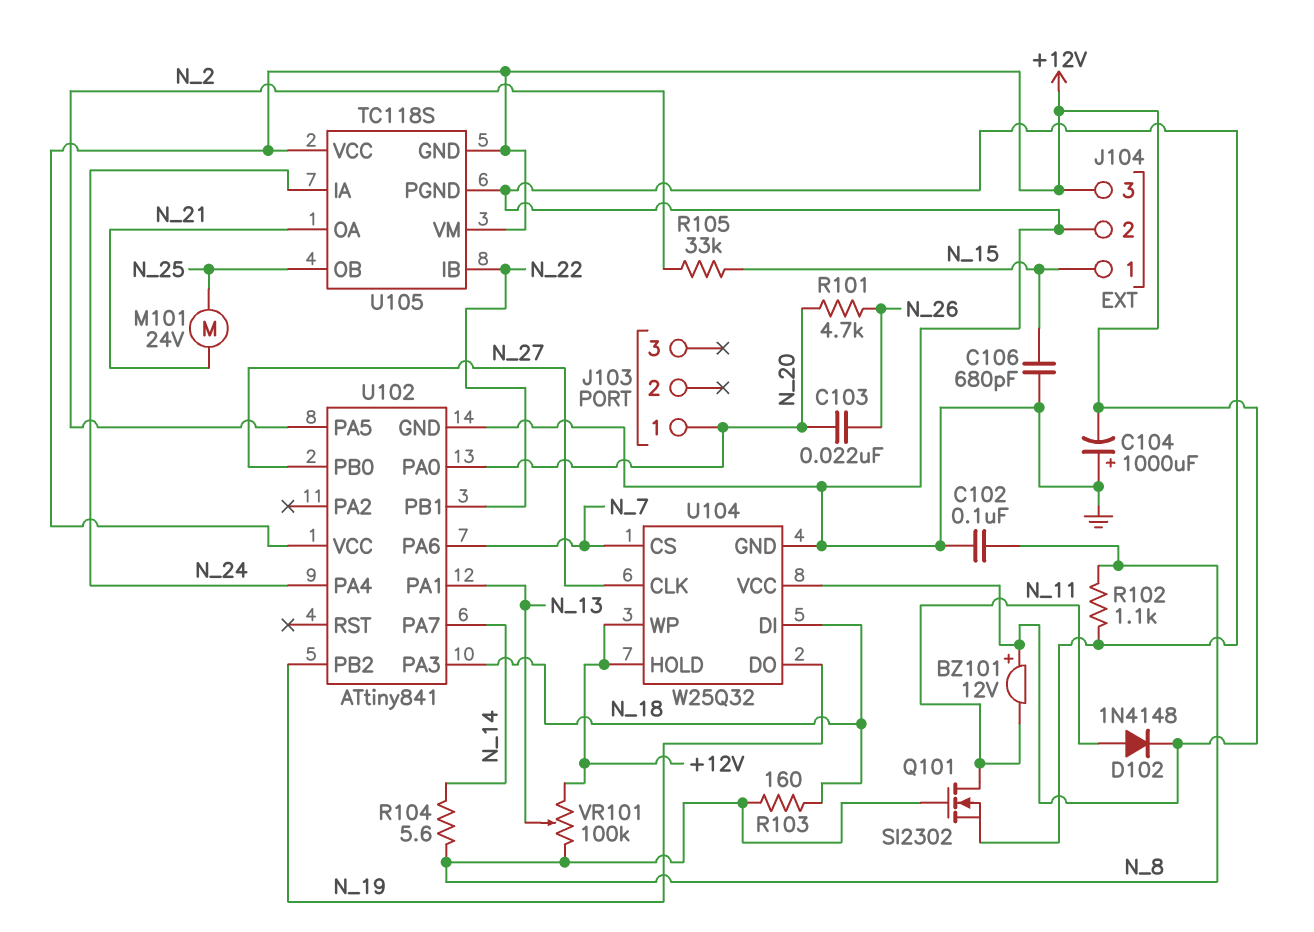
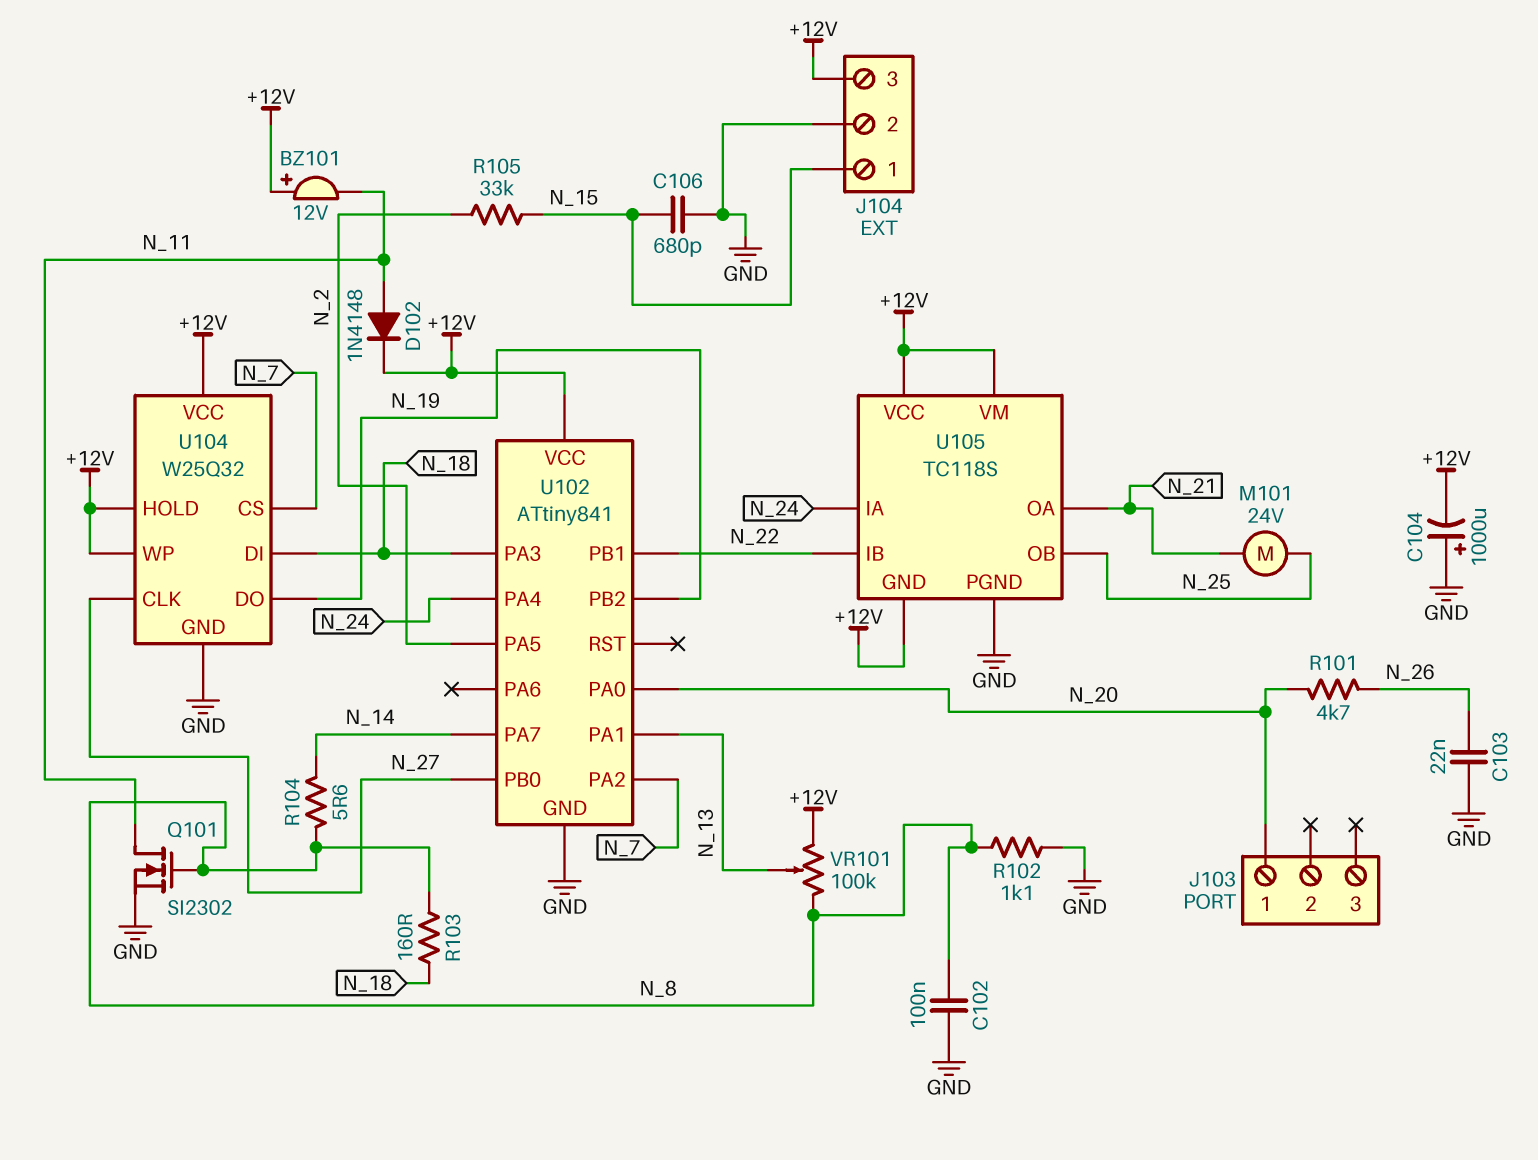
C103: 22nF (N_20, N_26) -> 22nF (GND, N_26)
U102 pin PA2: none -> N_7
U102 pin PA6: N_7 -> none

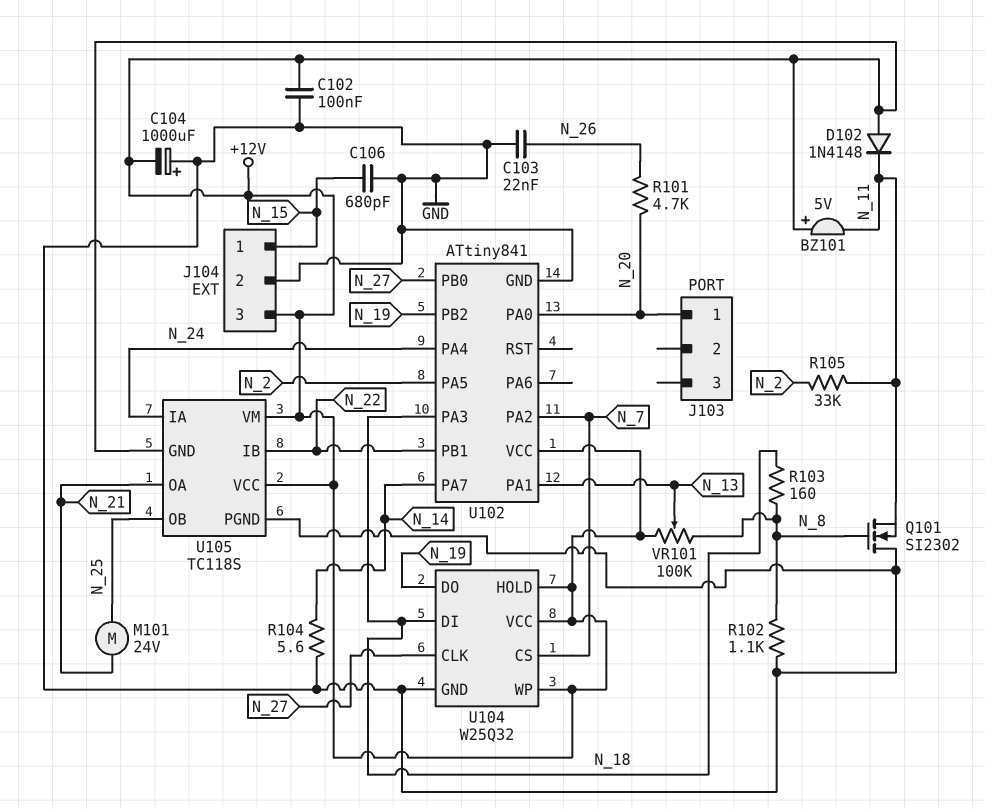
BZ101: buzzer 12V (plus +12V, minus N_11) -> buzzer 5V (plus +12V, minus N_11)
C102: 100nF (GND, N_8) -> 100nF (+12V, GND)
D102: diode 1N4148 (A N_11, K +12V) -> diode 1N4148 (A +12V, K N_11)
Q101: NMOS SI2302 (G N_8, D N_11, S GND) -> NMOS SI2302 (G N_8, D GND, S N_11)
R104: 5.6 (N_8, N_14) -> 5.6 (GND, N_14)
R105: 33k (N_2, N_15) -> 33k (N_2, N_11)

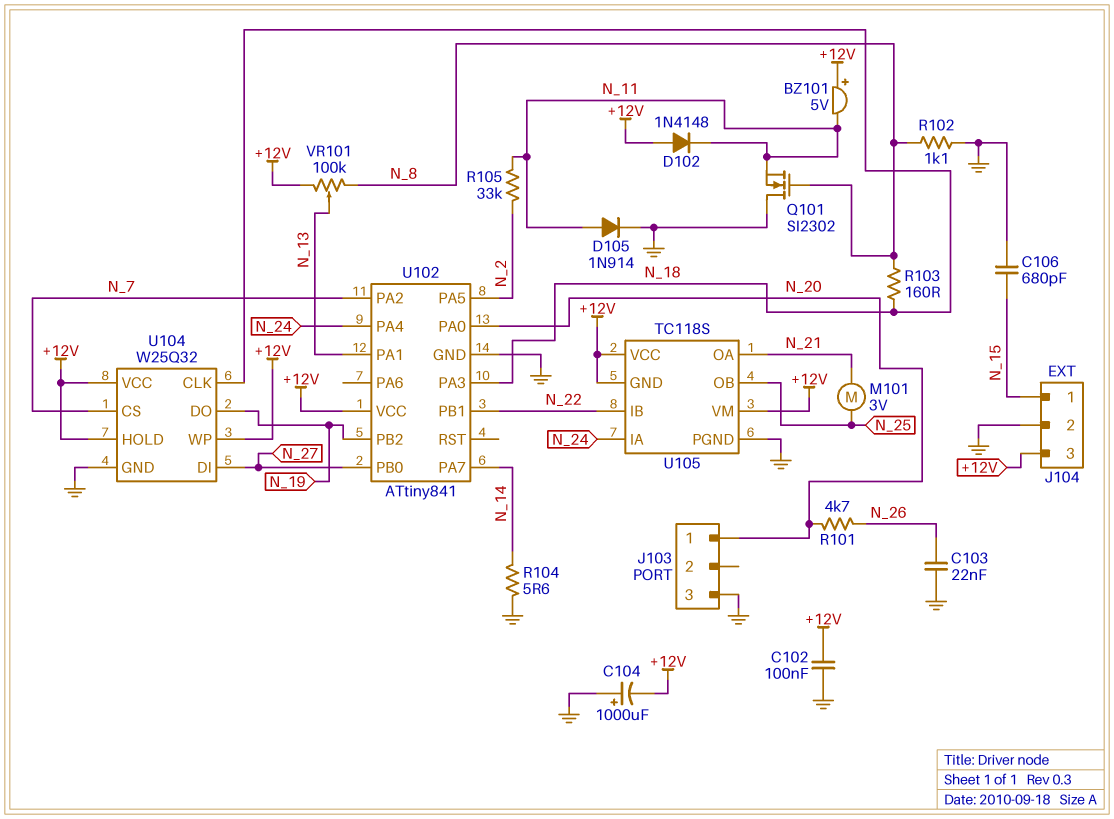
D105: none -> diode 1N914 (A N_11, K GND)
J103 pin 3: none -> GND
M101: motor 24V (N_21, N_25) -> motor 3V (N_21, N_25)
U104 pin CLK: N_27 -> N_18
U104 pin DI: N_18 -> N_27

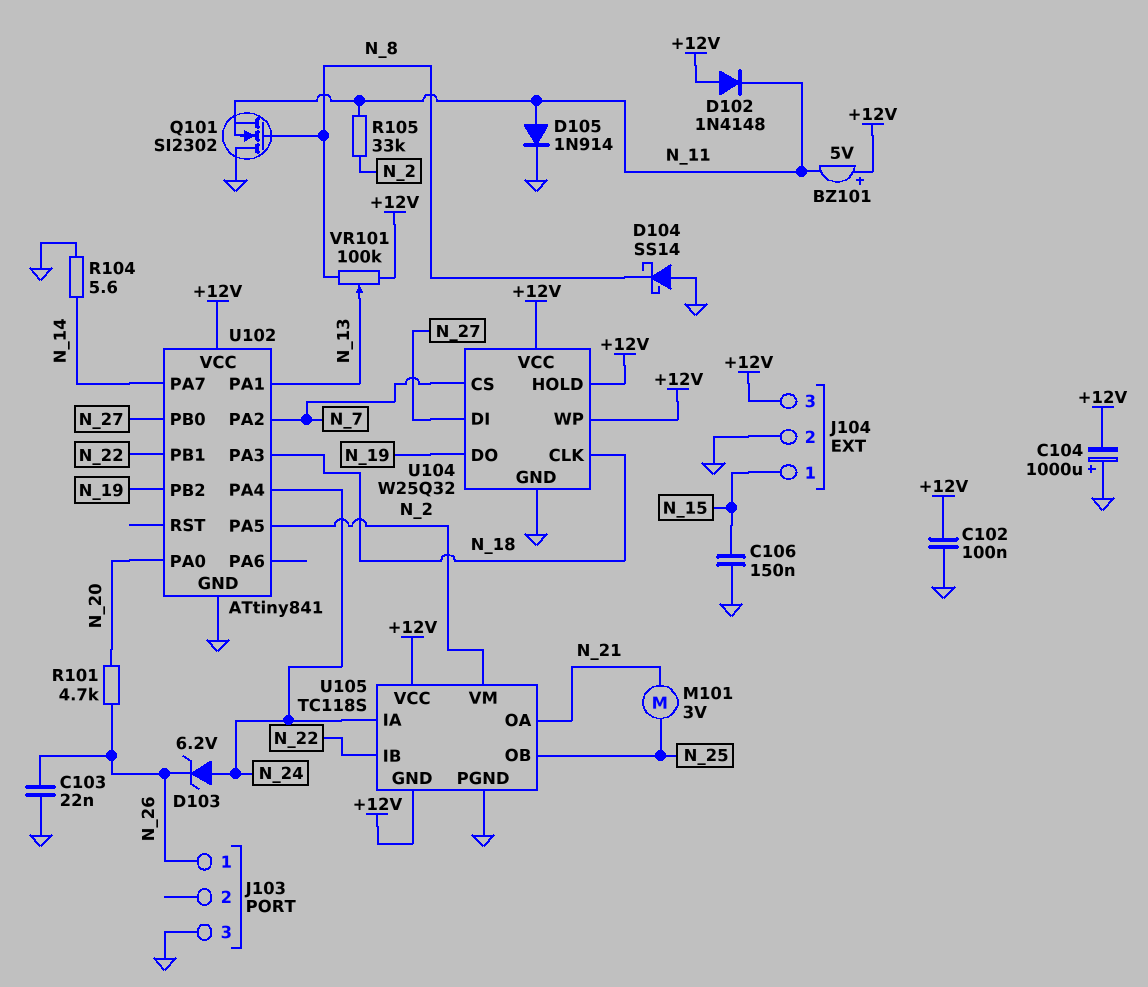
C106: 680pF (GND, N_15) -> 150nF (GND, N_15)
D103: none -> zener 6.2V (A N_24, K N_26)
D104: none -> schottky SS14 (A GND, K N_8)
J103 pin 1: N_20 -> N_26
R102: 1.1k (GND, N_8) -> none
R103: 160 (N_8, N_18) -> none
U105 pin VM: +12V -> N_2

